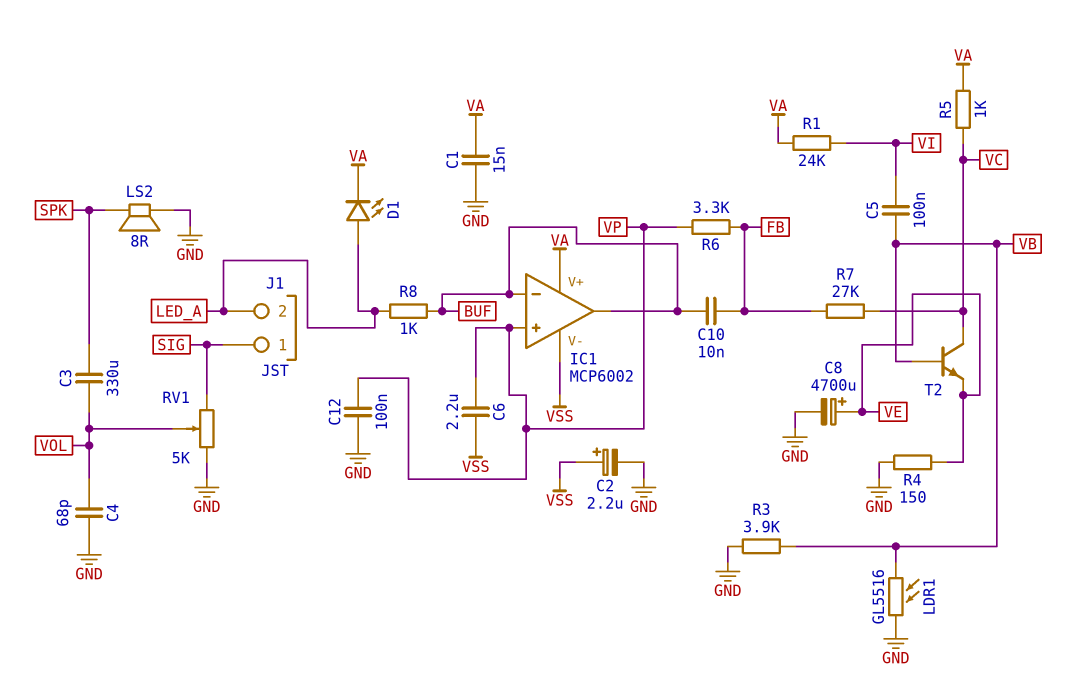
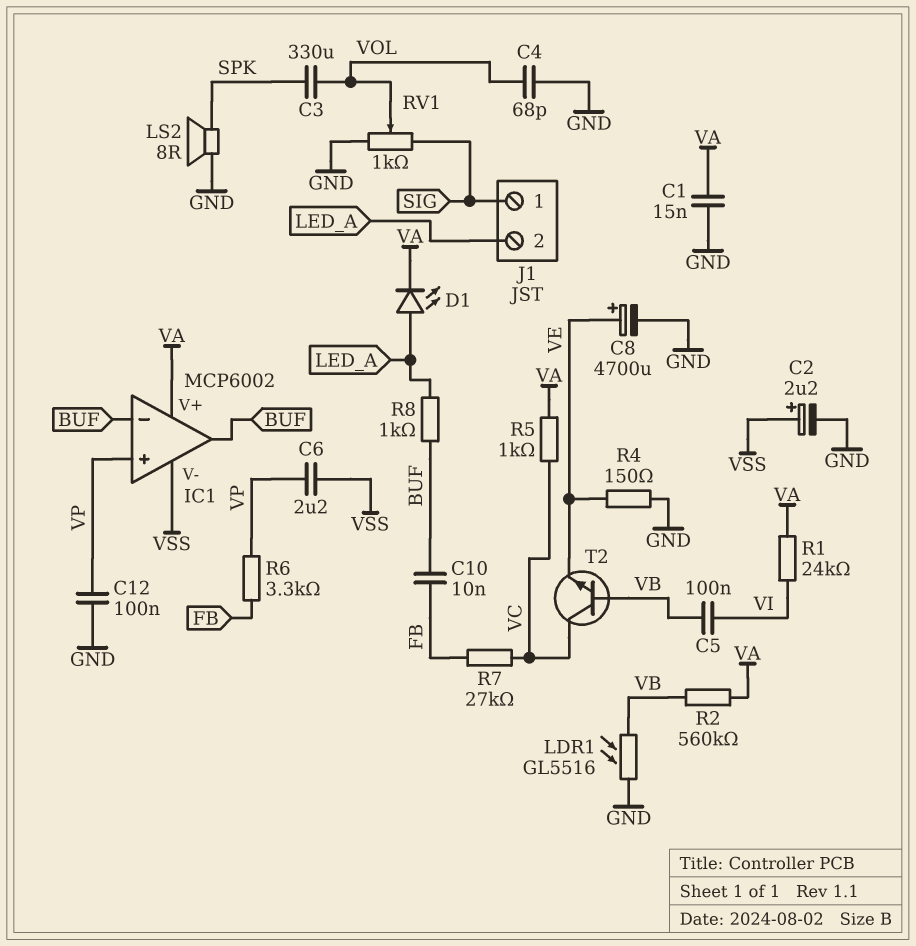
R2: none -> 560k (VA, VB)
R3: 3.9k (GND, VB) -> none
RV1: 5k (GND, SIG, wiper VOL) -> 1k (GND, SIG, wiper VOL)

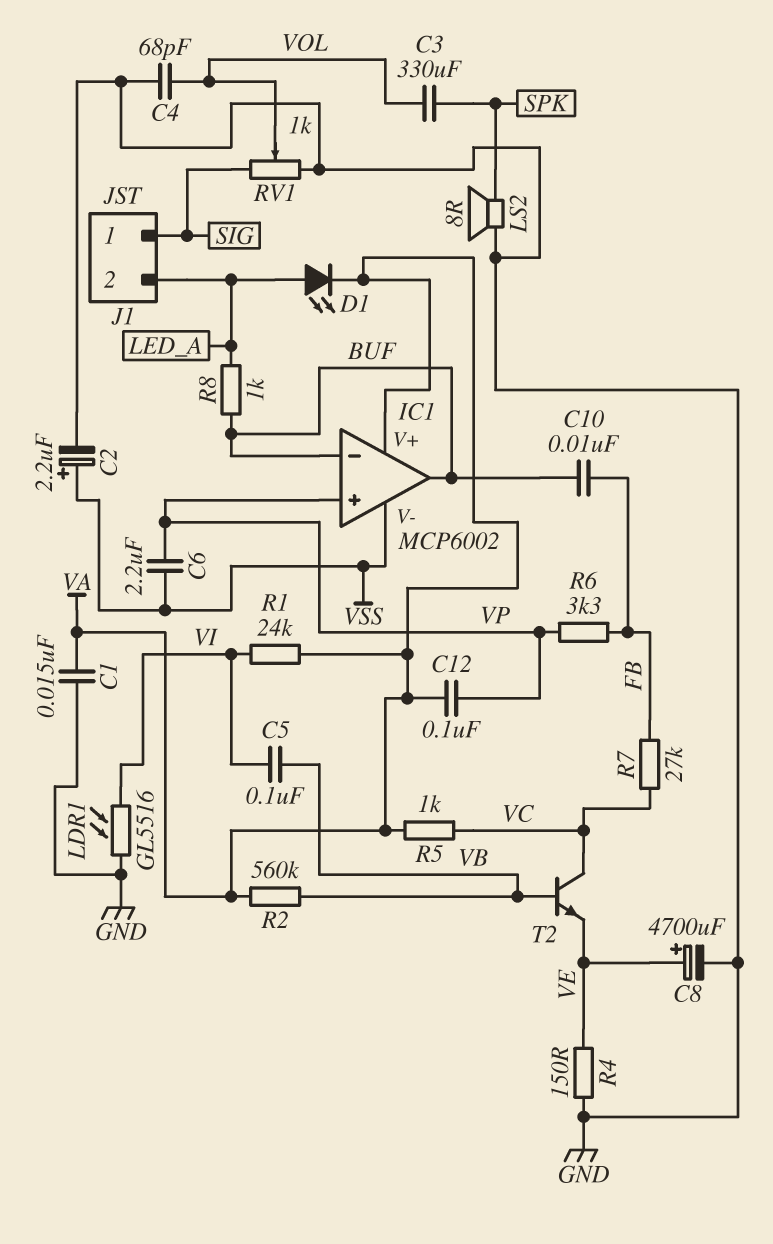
C12: 100nF (GND, VP) -> 100nF (VA, VP)
LDR1: GL5516 (GND, VB) -> GL5516 (GND, VI)

